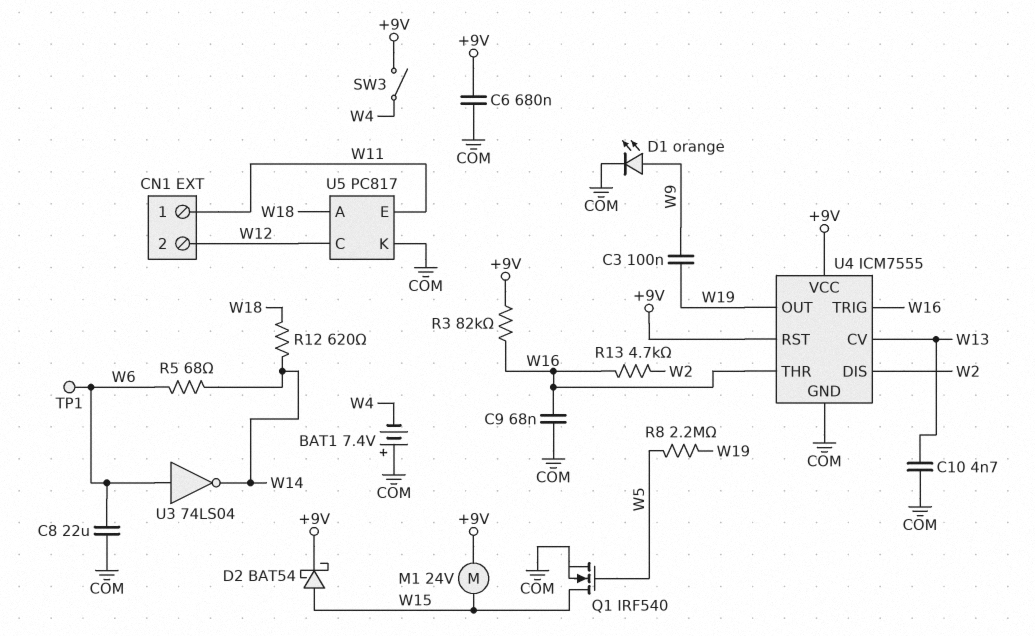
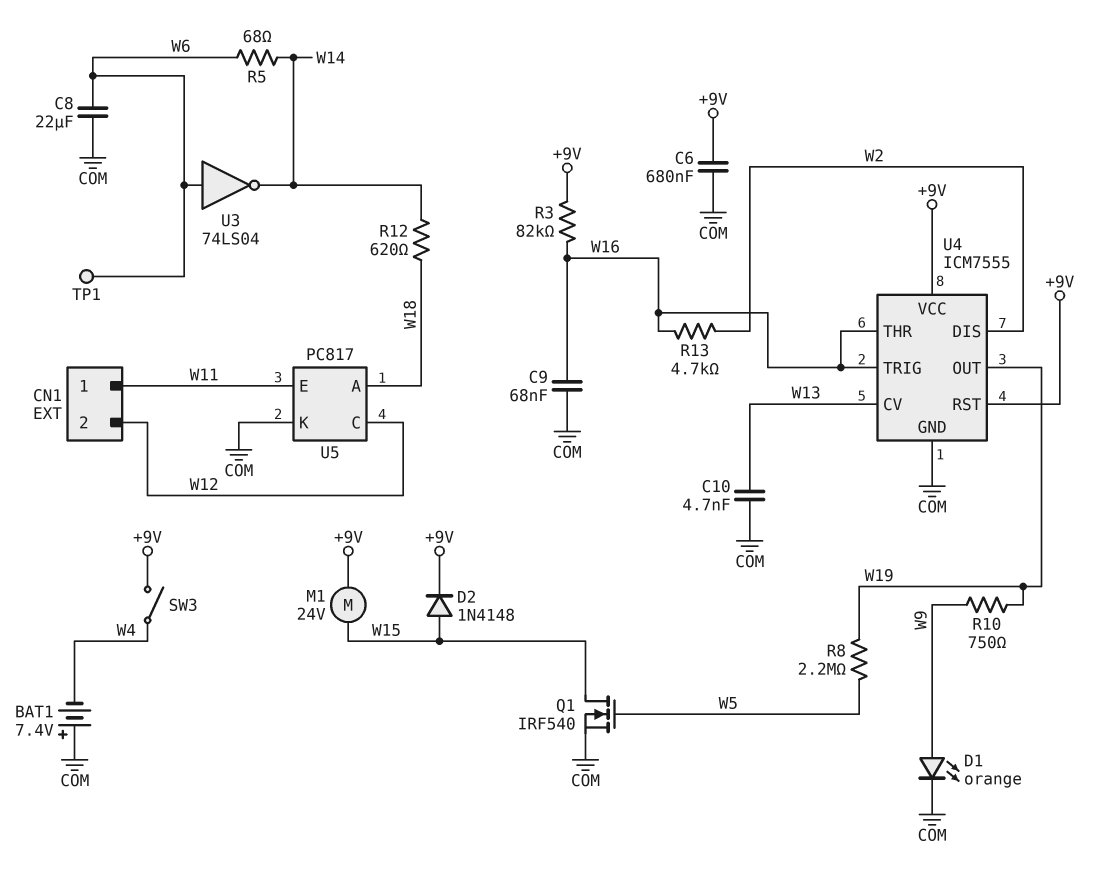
C3: 100nF (W9, W19) -> none
D2: schottky BAT54 (A W15, K +9V) -> diode 1N4148 (A W15, K +9V)
R10: none -> 750 (W9, W19)

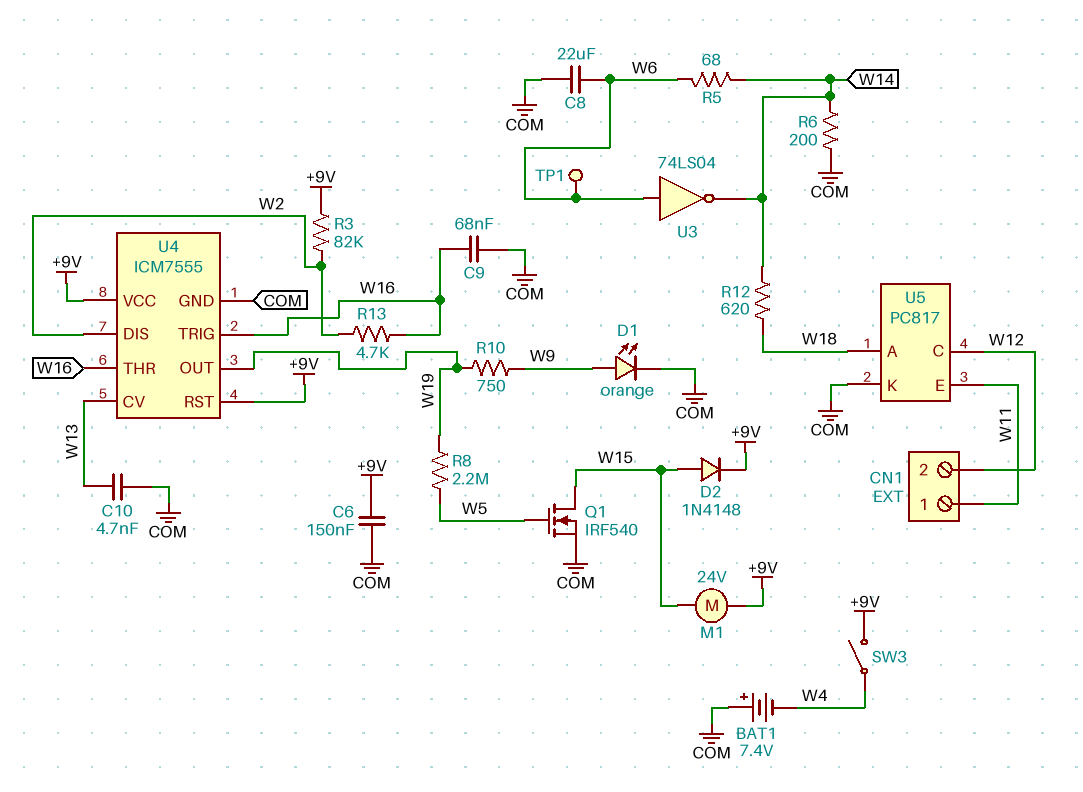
C6: 680nF (+9V, COM) -> 150nF (+9V, COM)
R3: 82k (+9V, W16) -> 82k (+9V, W2)
R6: none -> 200 (COM, W14)

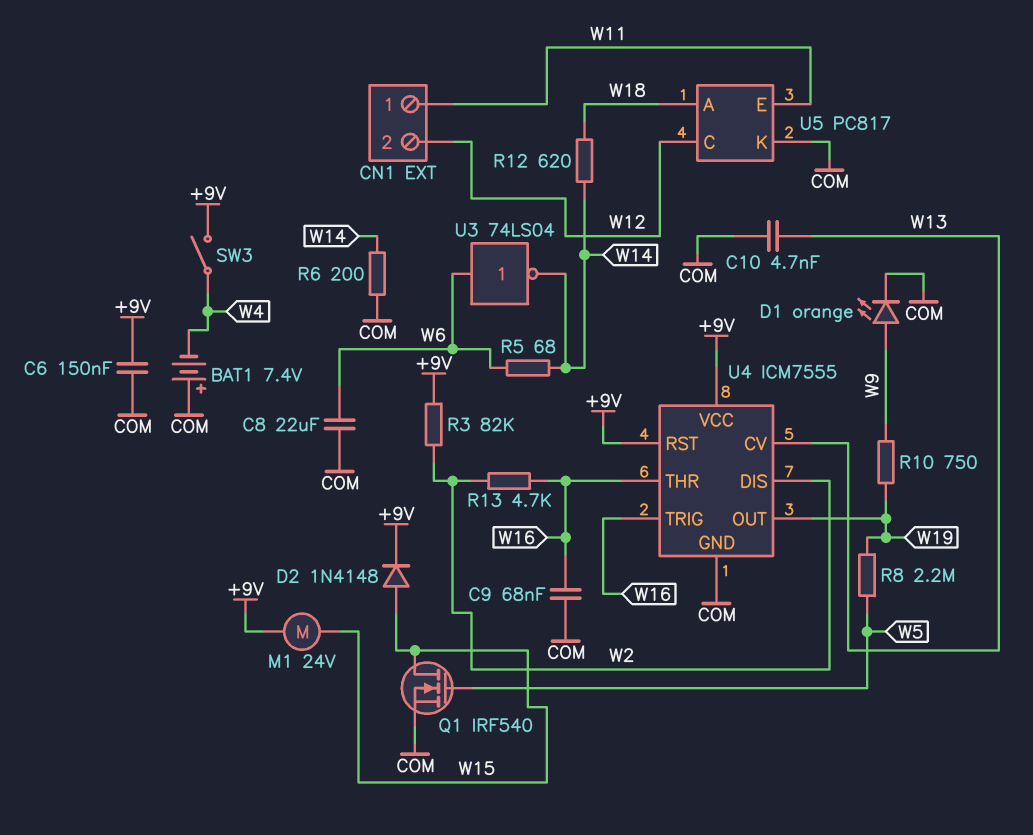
TP1: test point (W6) -> none

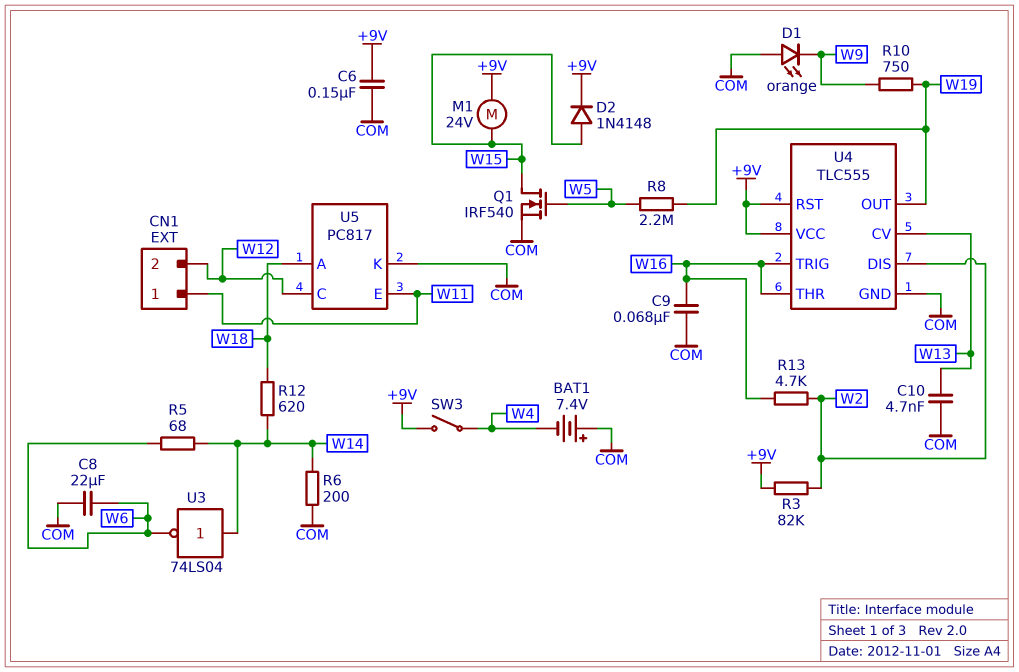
D1: LED orange (A W9, K COM) -> LED orange (A COM, K W9)
U3: NOT 74LS04 (in W6, out W14) -> NOT 74LS04 (in W14, out W6)
U4: ICM7555 -> TLC555

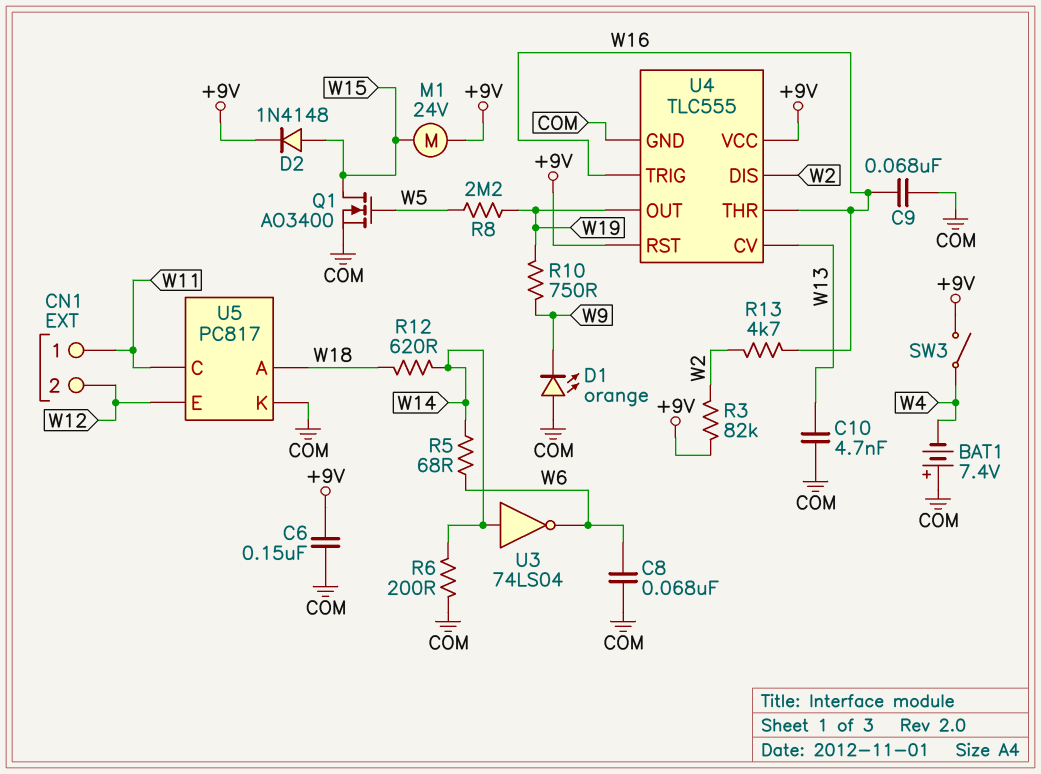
C8: 22uF (COM, W6) -> 68nF (COM, W6)
Q1: NMOS IRF540 (G W5, D W15, S COM) -> NMOS AO3400 (G W5, D W15, S COM)
U5 pin C: W12 -> W11
U5 pin E: W11 -> W12

